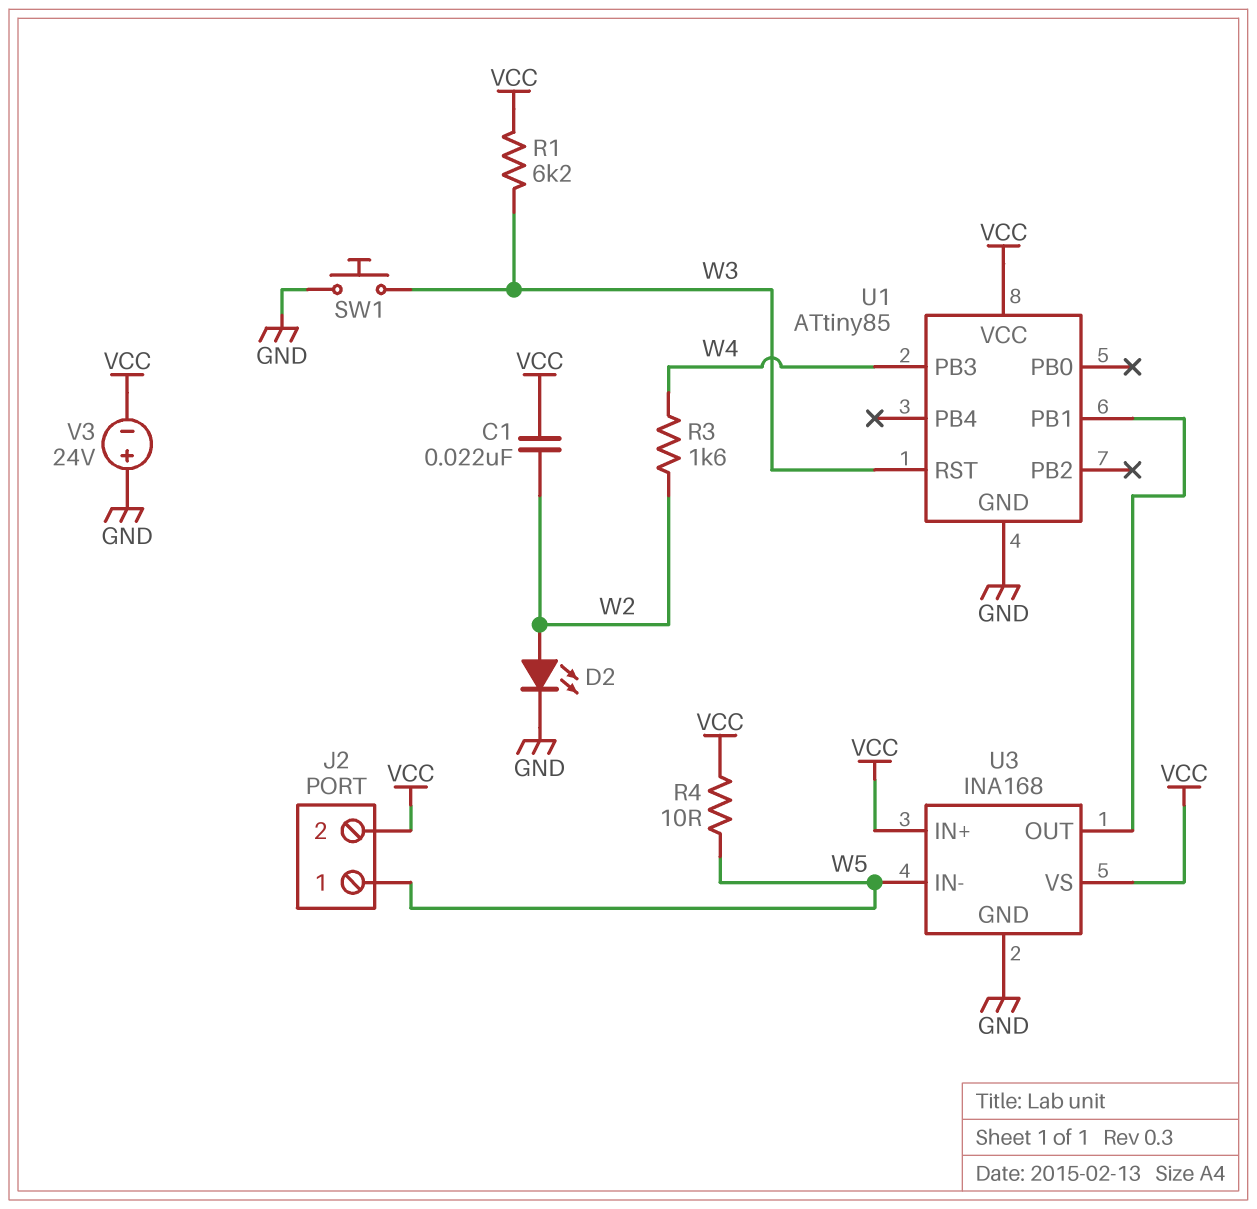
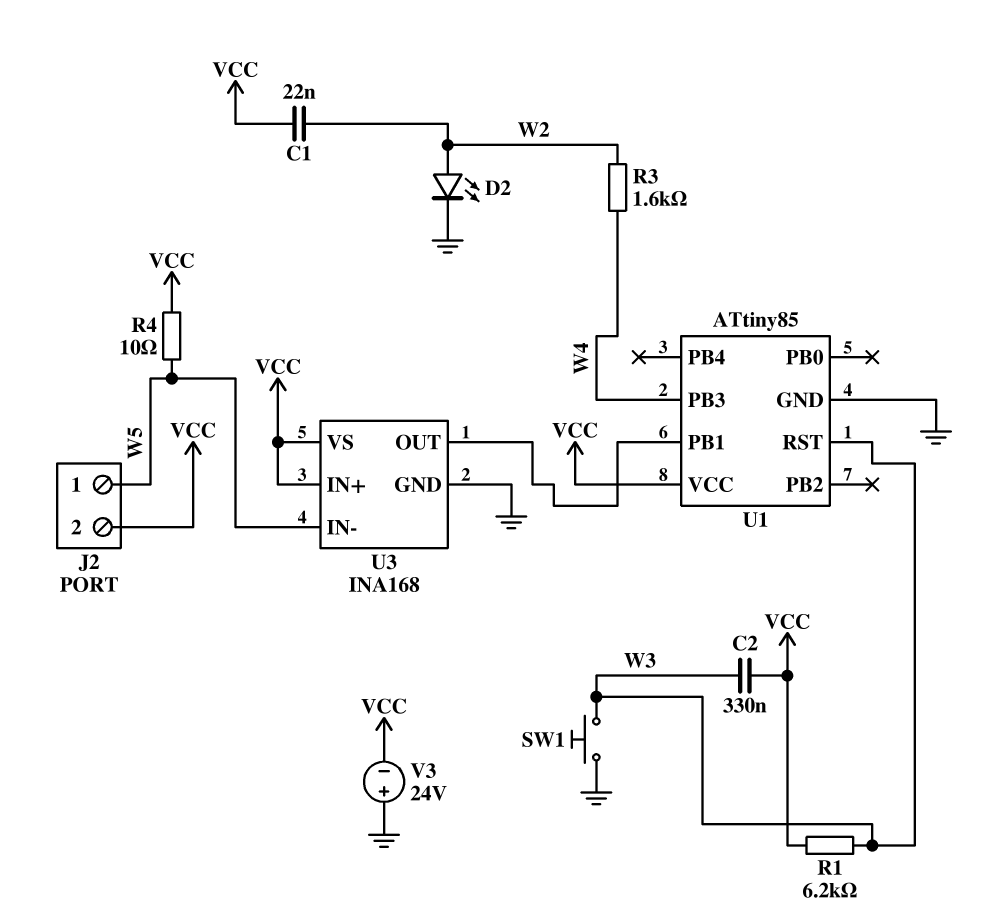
C2: none -> 330nF (VCC, W3)

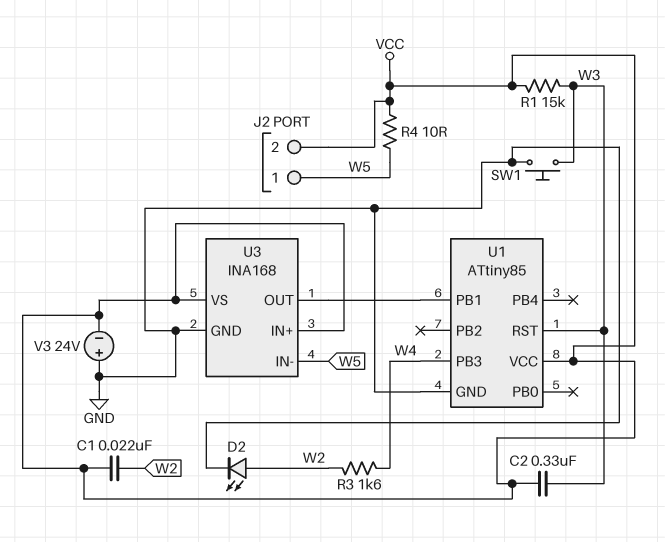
R1: 6.2k (VCC, W3) -> 15k (VCC, W3)

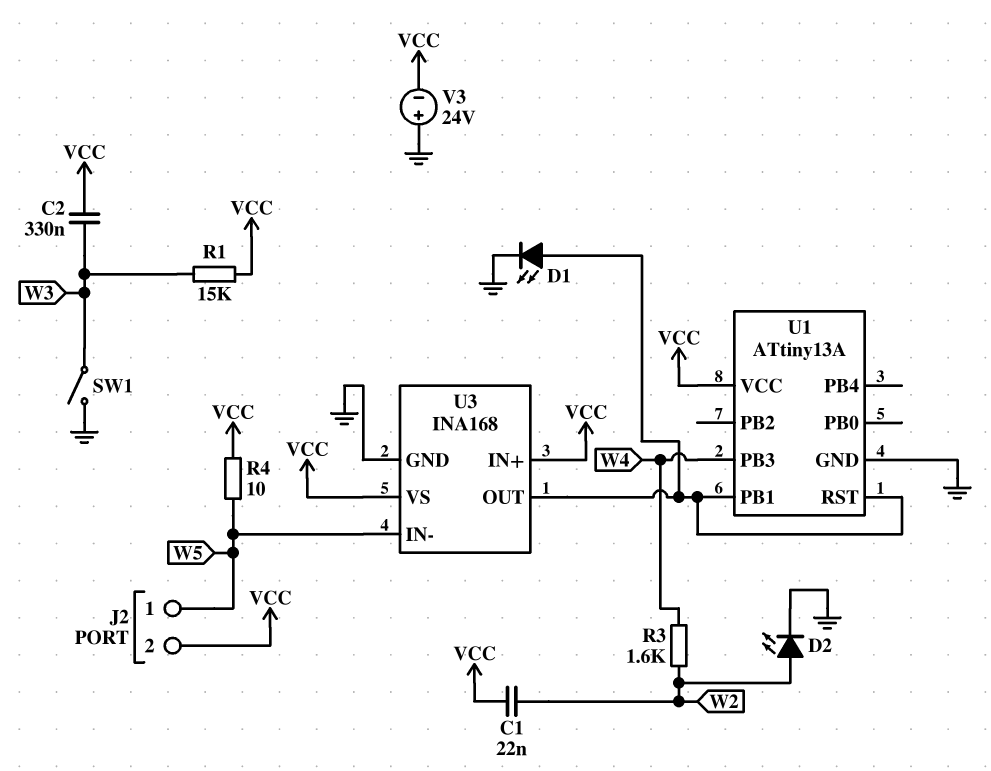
D1: none -> LED (A U1/PB1, K GND)
SW1: button (GND, W3) -> switch (GND, W3)
U1: ATtiny85 -> ATtiny13A
U1 pin RST: W3 -> U1/PB1

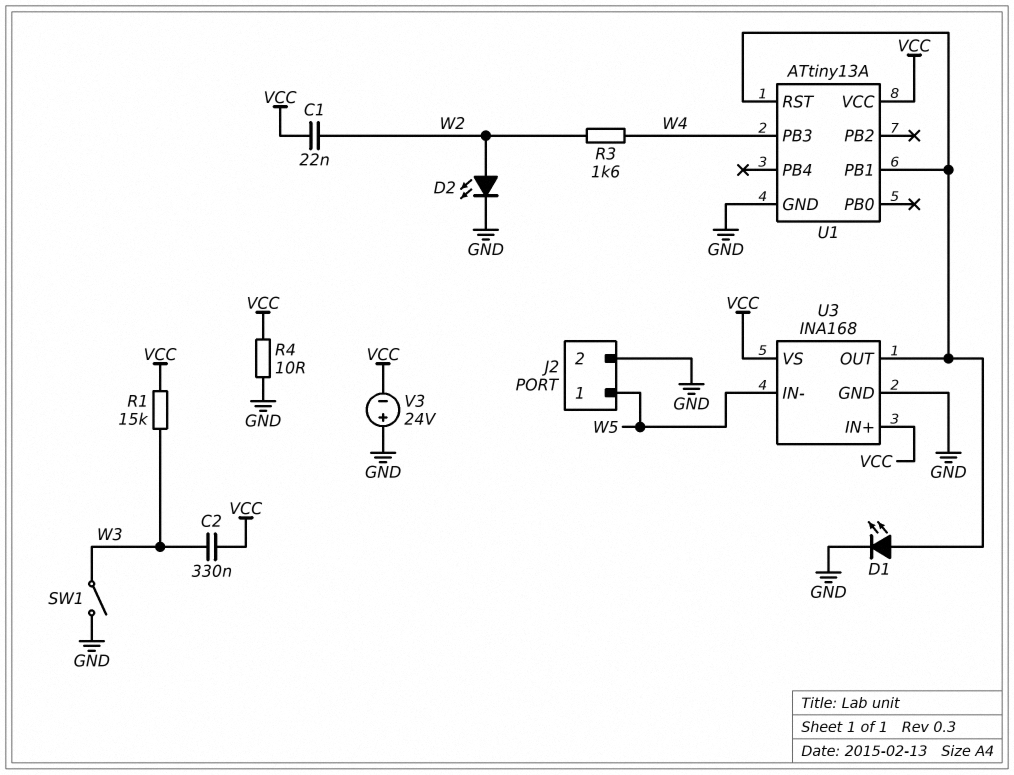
J2 pin 2: VCC -> GND
R4: 10 (VCC, W5) -> 10 (GND, VCC)

